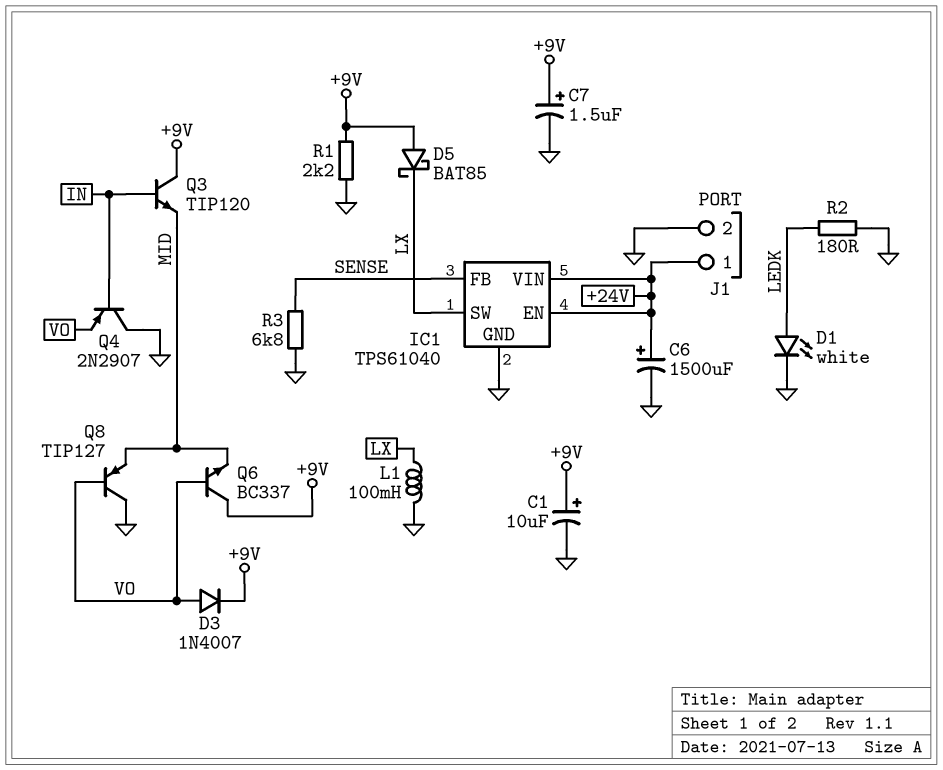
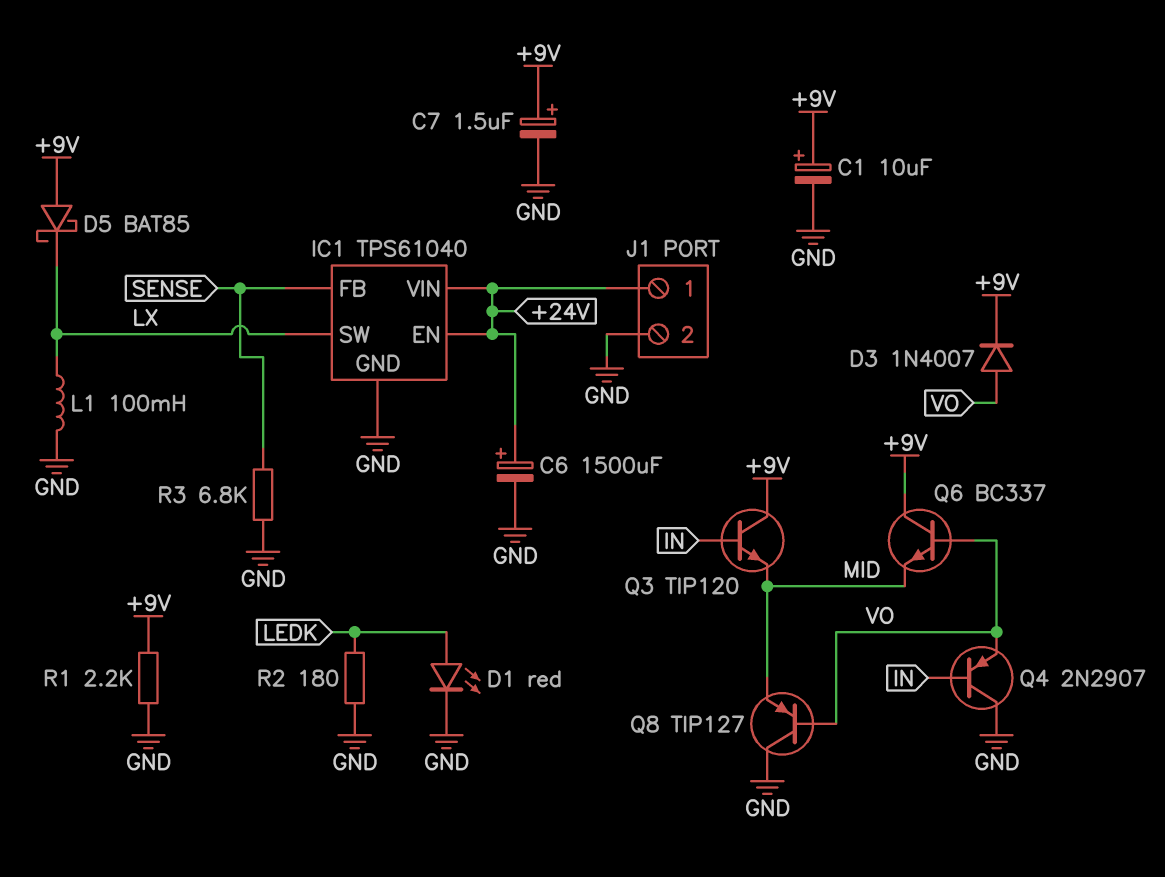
D1: LED white (A LEDK, K GND) -> LED red (A LEDK, K GND)

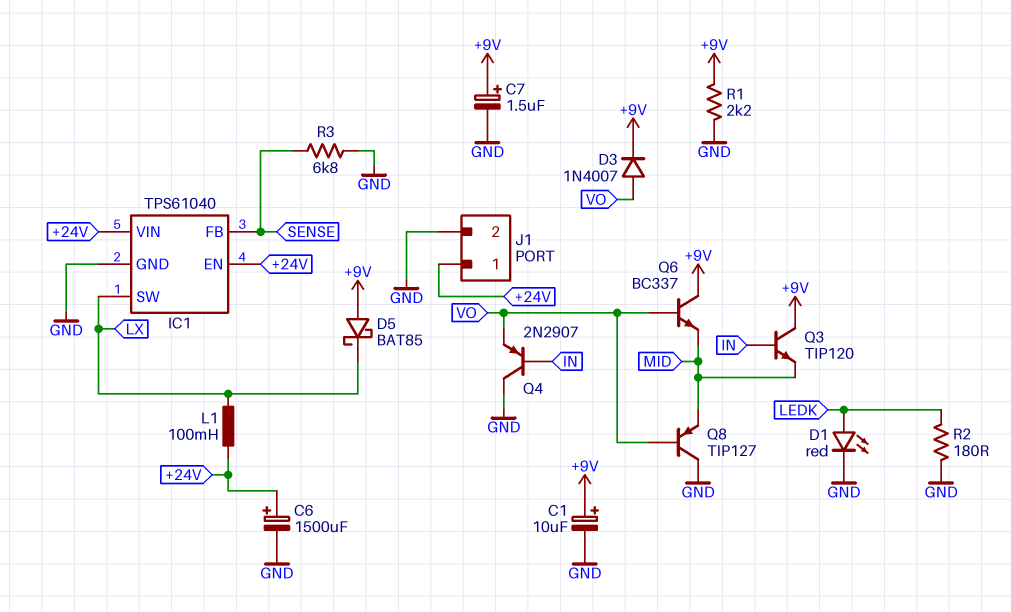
L1: 100mH (GND, LX) -> 100mH (+24V, LX)

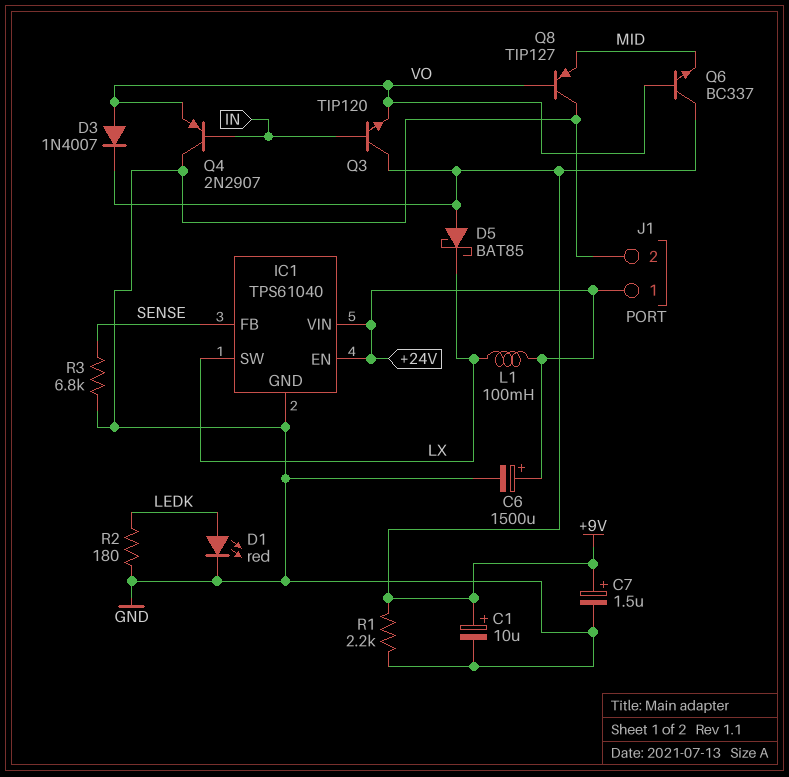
Q3: NPN TIP120 (B IN, C +9V, E MID) -> NPN TIP120 (B IN, C +9V, E VO)

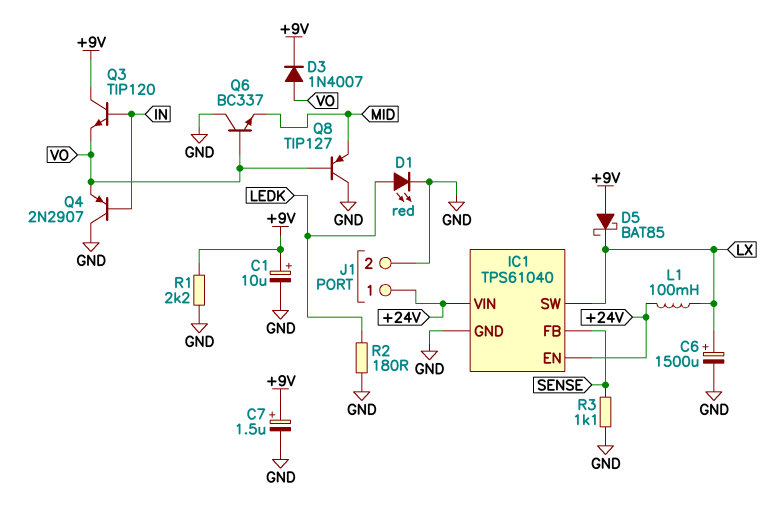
C6: 1500uF (plus +24V, minus GND) -> 1500uF (plus LX, minus GND)
Q6: NPN BC337 (B VO, C +9V, E MID) -> NPN BC337 (B VO, C GND, E MID)
R3: 6.8k (GND, SENSE) -> 1.1k (GND, SENSE)

